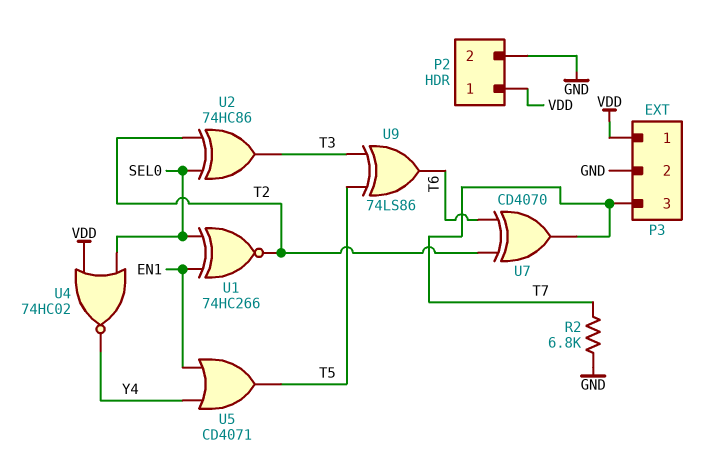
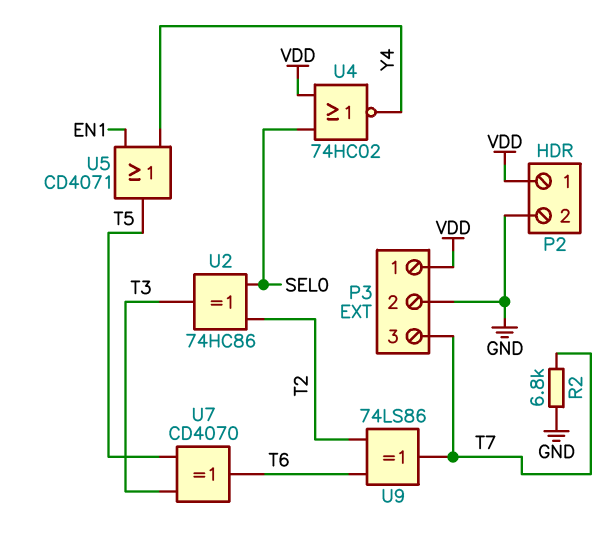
U1: XNOR 74HC266 (in EN1, in SEL0, out T2) -> none
U7: XOR CD4070 (in T2, in T6, out T7) -> XOR CD4070 (in T3, in T5, out T6)
U9: XOR 74LS86 (in T3, in T5, out T6) -> XOR 74LS86 (in T2, in T6, out T7)

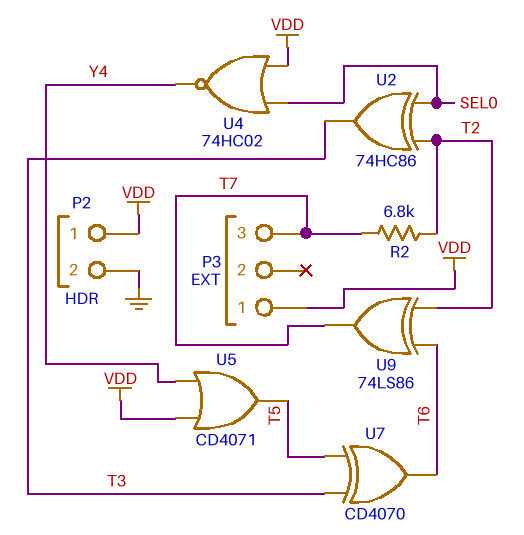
P3 pin 2: GND -> none
R2: 6.8k (GND, T7) -> 6.8k (T2, T7)
U5: OR CD4071 (in EN1, in Y4, out T5) -> OR CD4071 (in VDD, in Y4, out T5)

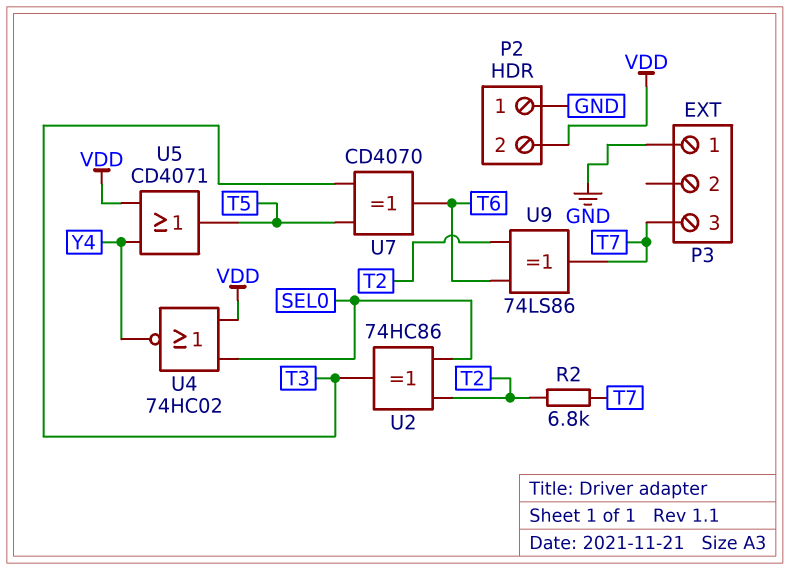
P2 pin 1: VDD -> GND
P2 pin 2: GND -> VDD
P3 pin 1: VDD -> GND

